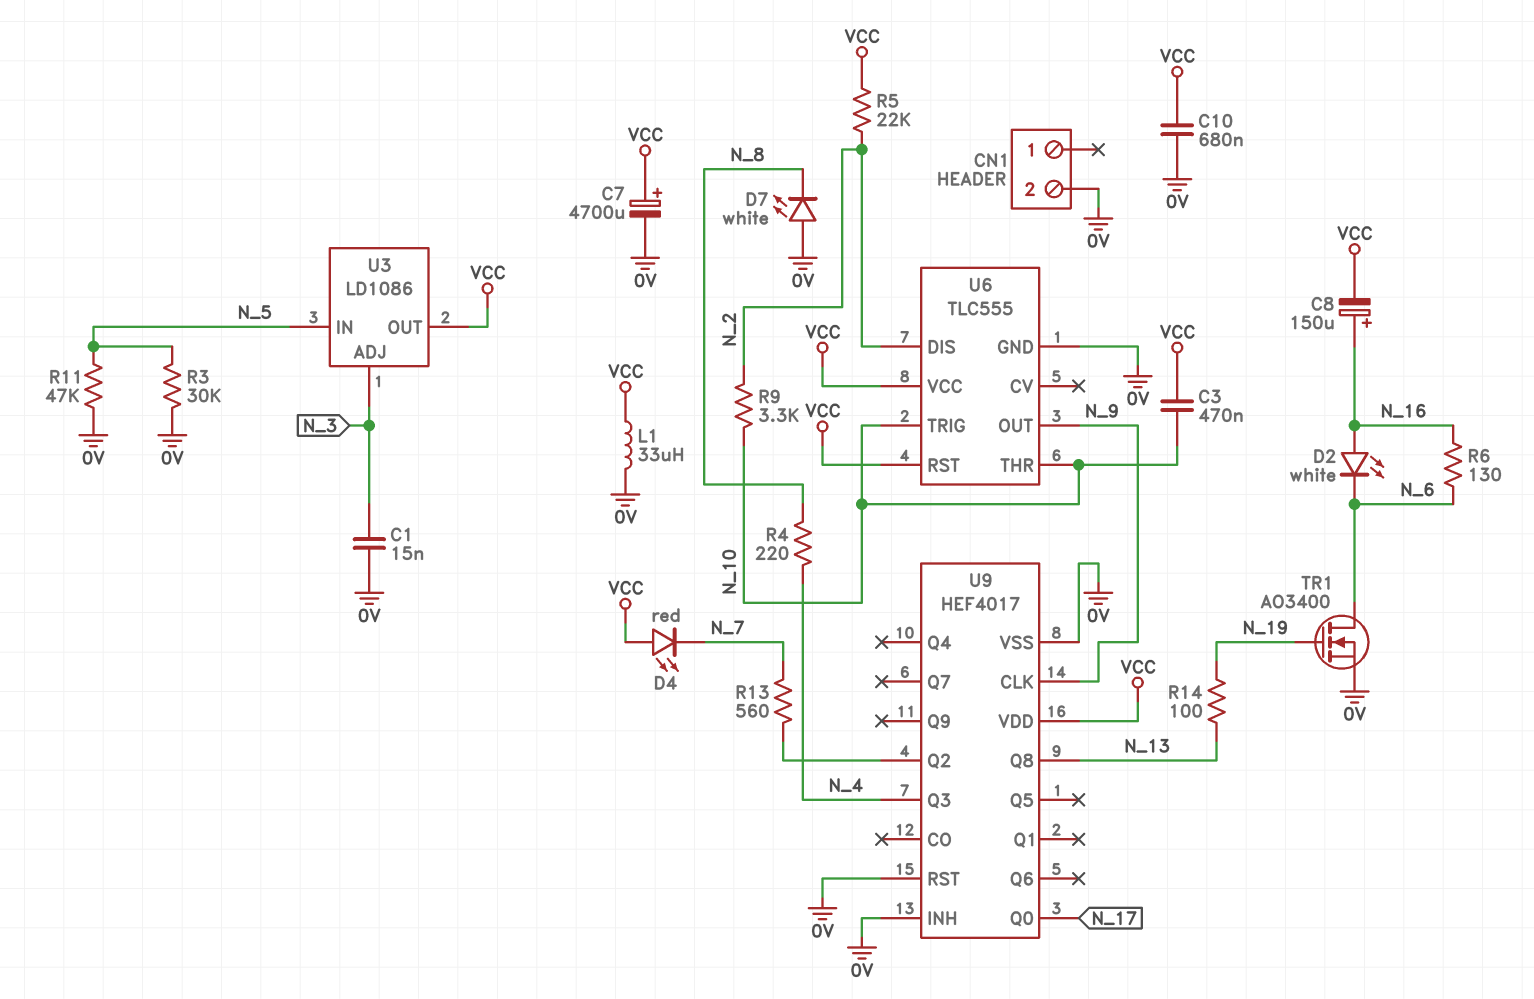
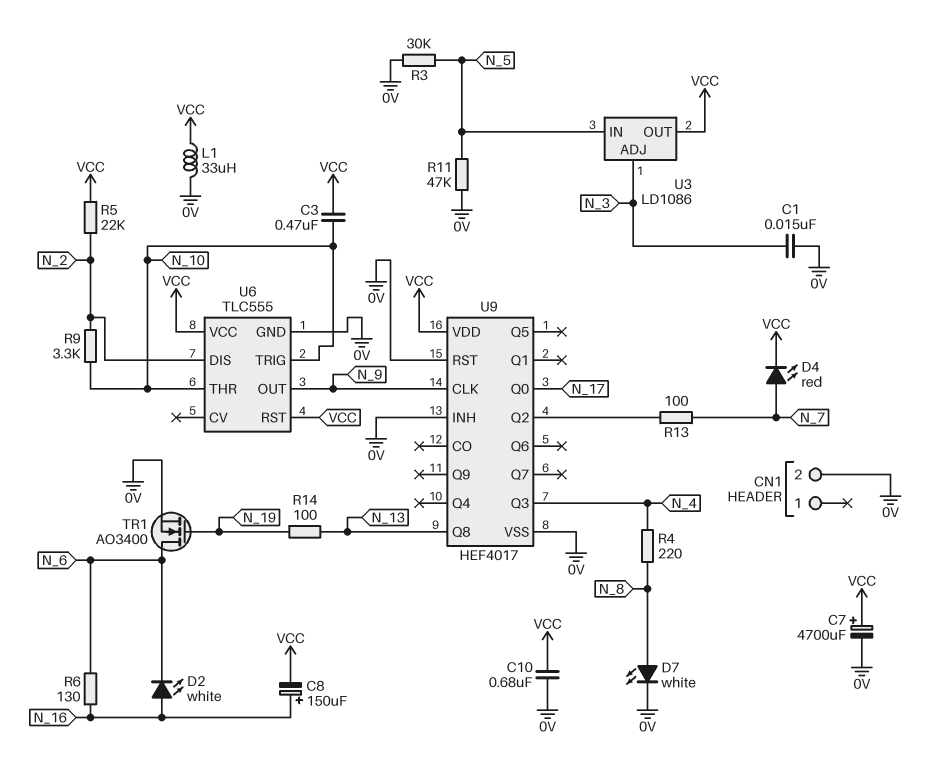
D4: LED red (A VCC, K N_7) -> LED red (A N_7, K VCC)
D7: LED white (A 0V, K N_8) -> LED white (A N_8, K 0V)
R13: 560 (N_7, U9/Q2) -> 100 (N_7, U9/Q2)

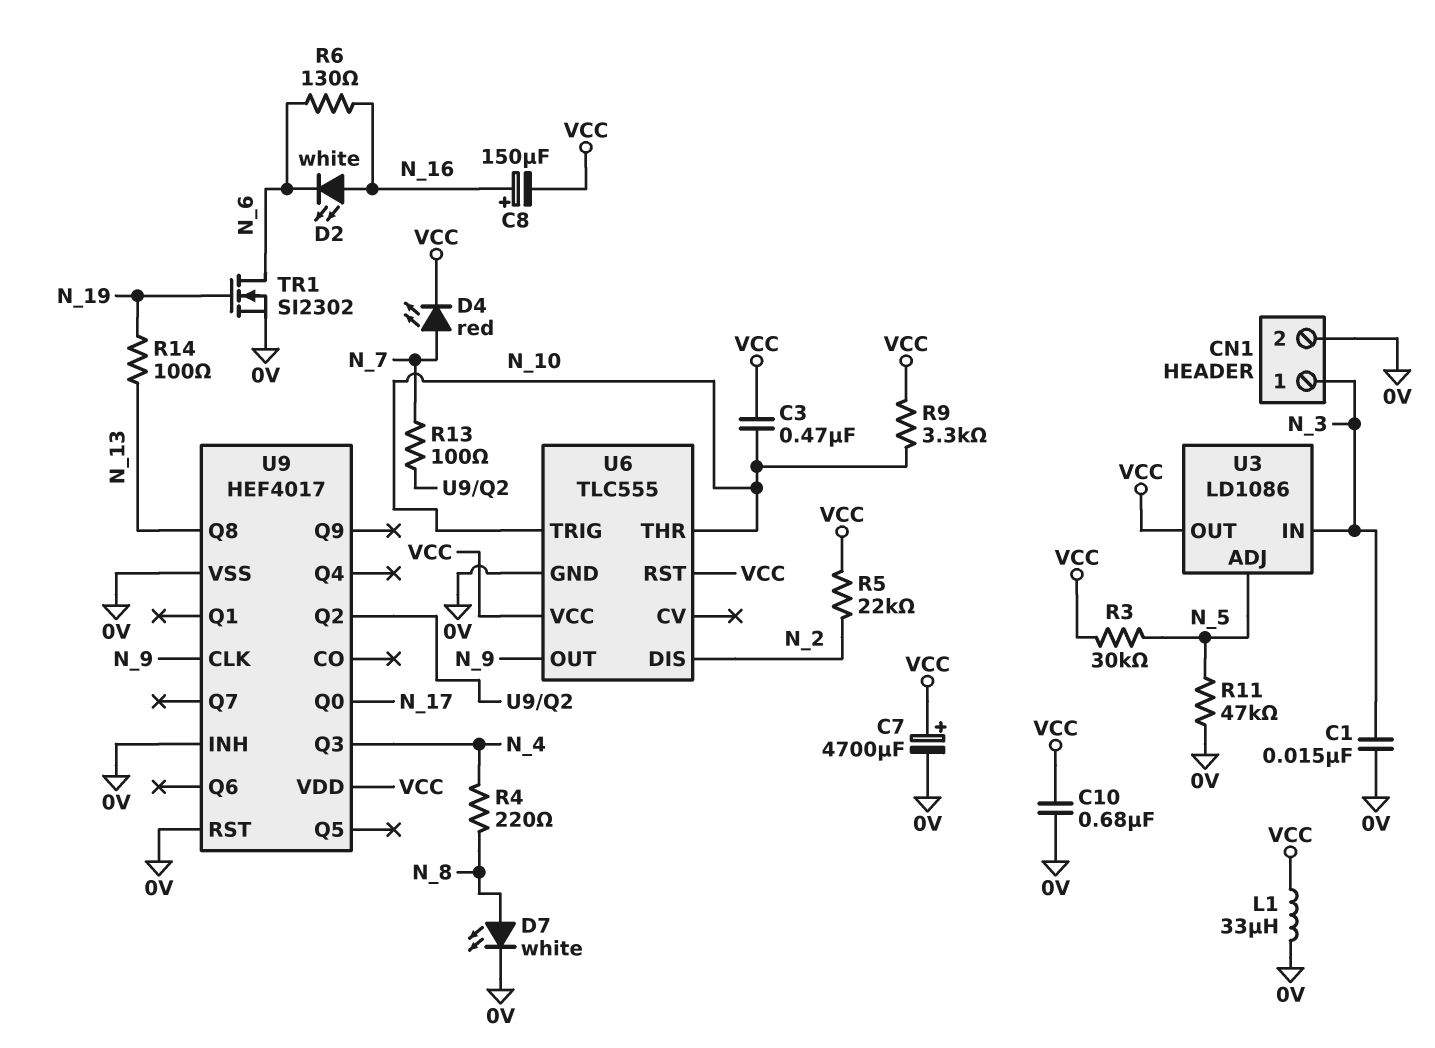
CN1 pin 1: none -> N_3
R3: 30k (0V, N_5) -> 30k (N_5, VCC)
R9: 3.3k (N_2, N_10) -> 3.3k (N_10, VCC)
TR1: NMOS AO3400 (G N_19, D N_6, S 0V) -> NMOS SI2302 (G N_19, D N_6, S 0V)
U3 pin ADJ: N_3 -> N_5
U3 pin IN: N_5 -> N_3

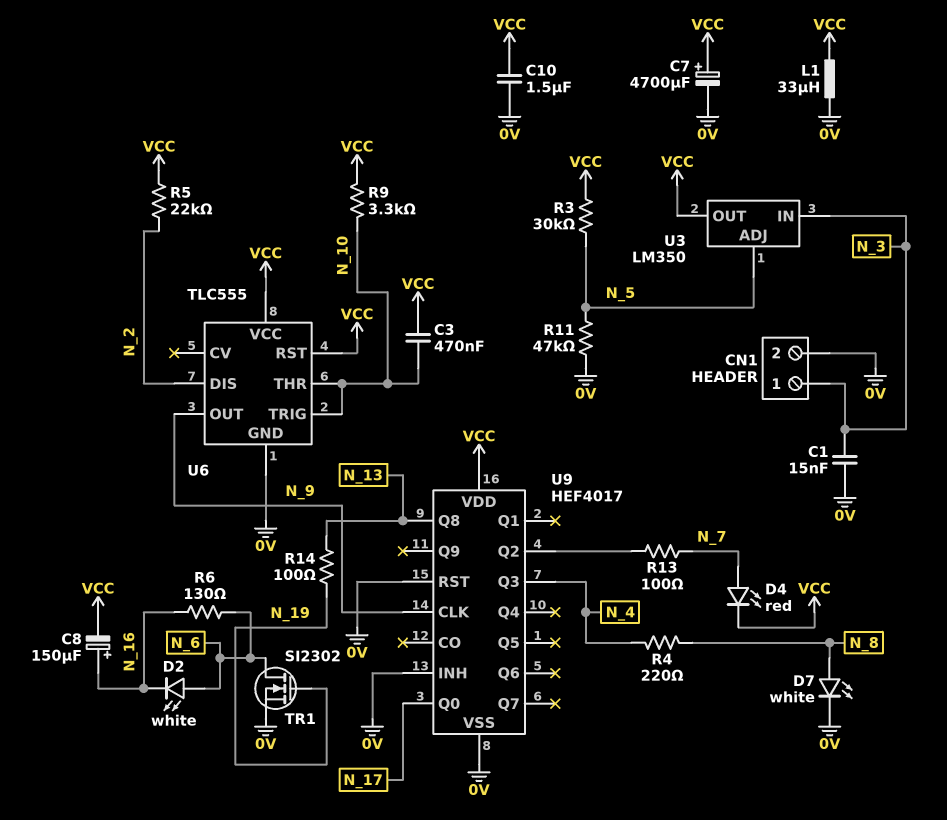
C10: 680nF (0V, VCC) -> 1.5uF (0V, VCC)
D2: LED white (A N_16, K N_6) -> LED white (A N_6, K N_16)
U3: LD1086 -> LM350

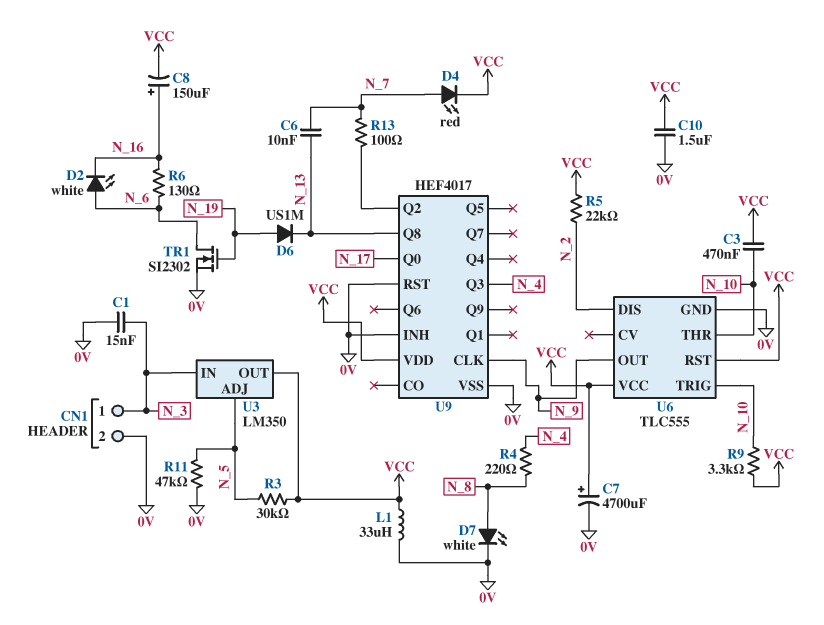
C6: none -> 10nF (N_7, N_13)
D6: none -> diode US1M (A N_19, K N_13)
R14: 100 (N_13, N_19) -> none

